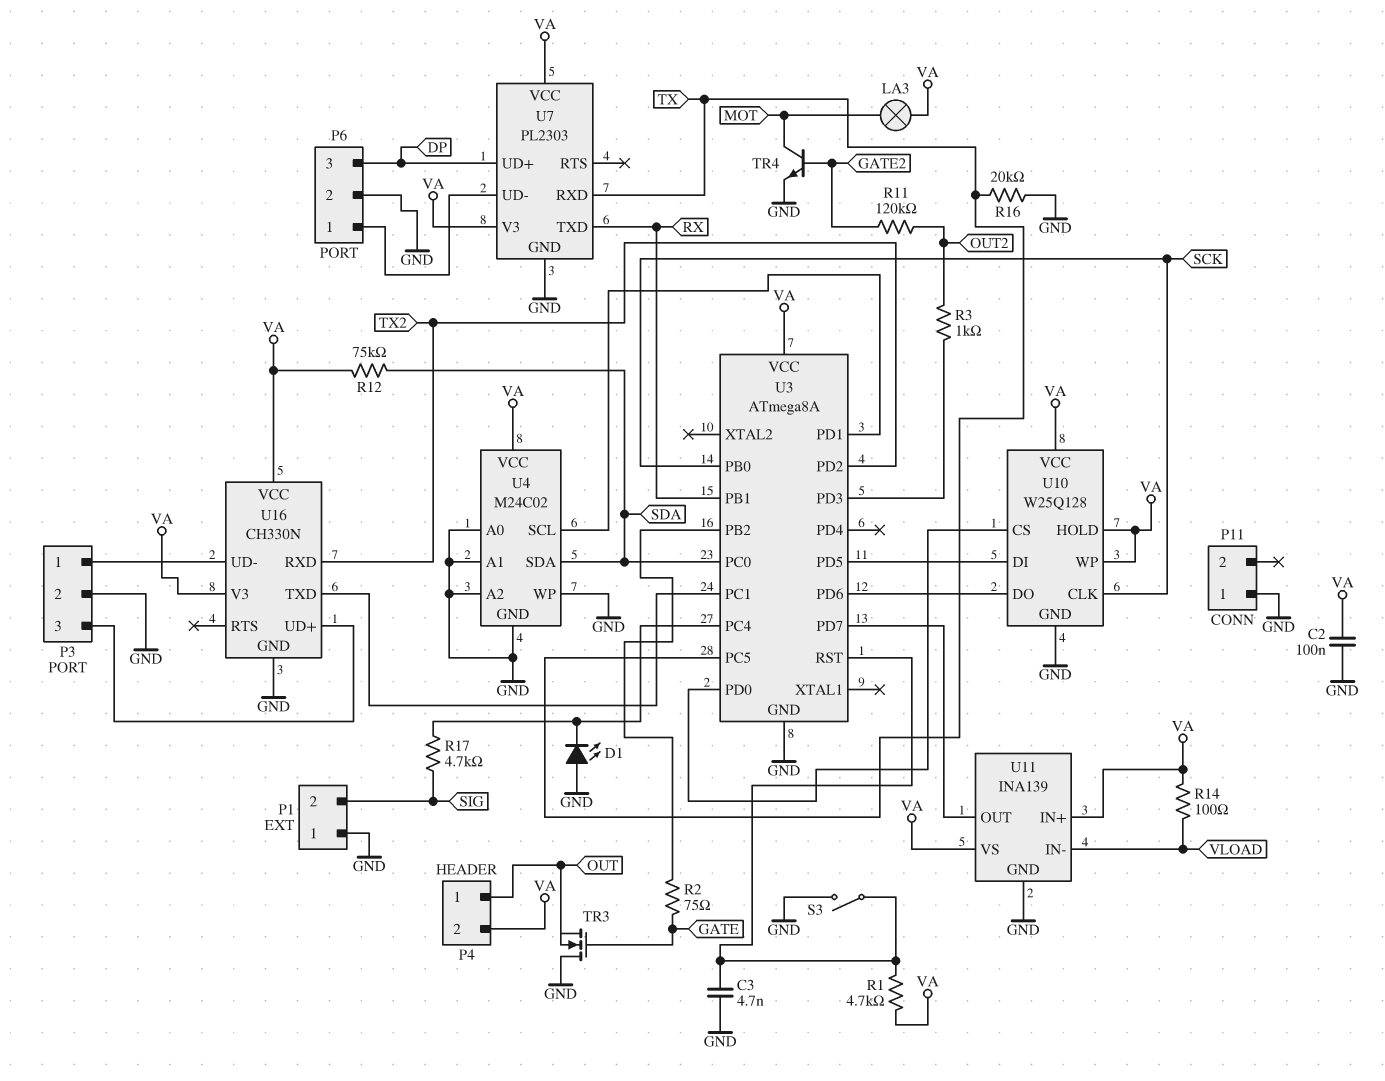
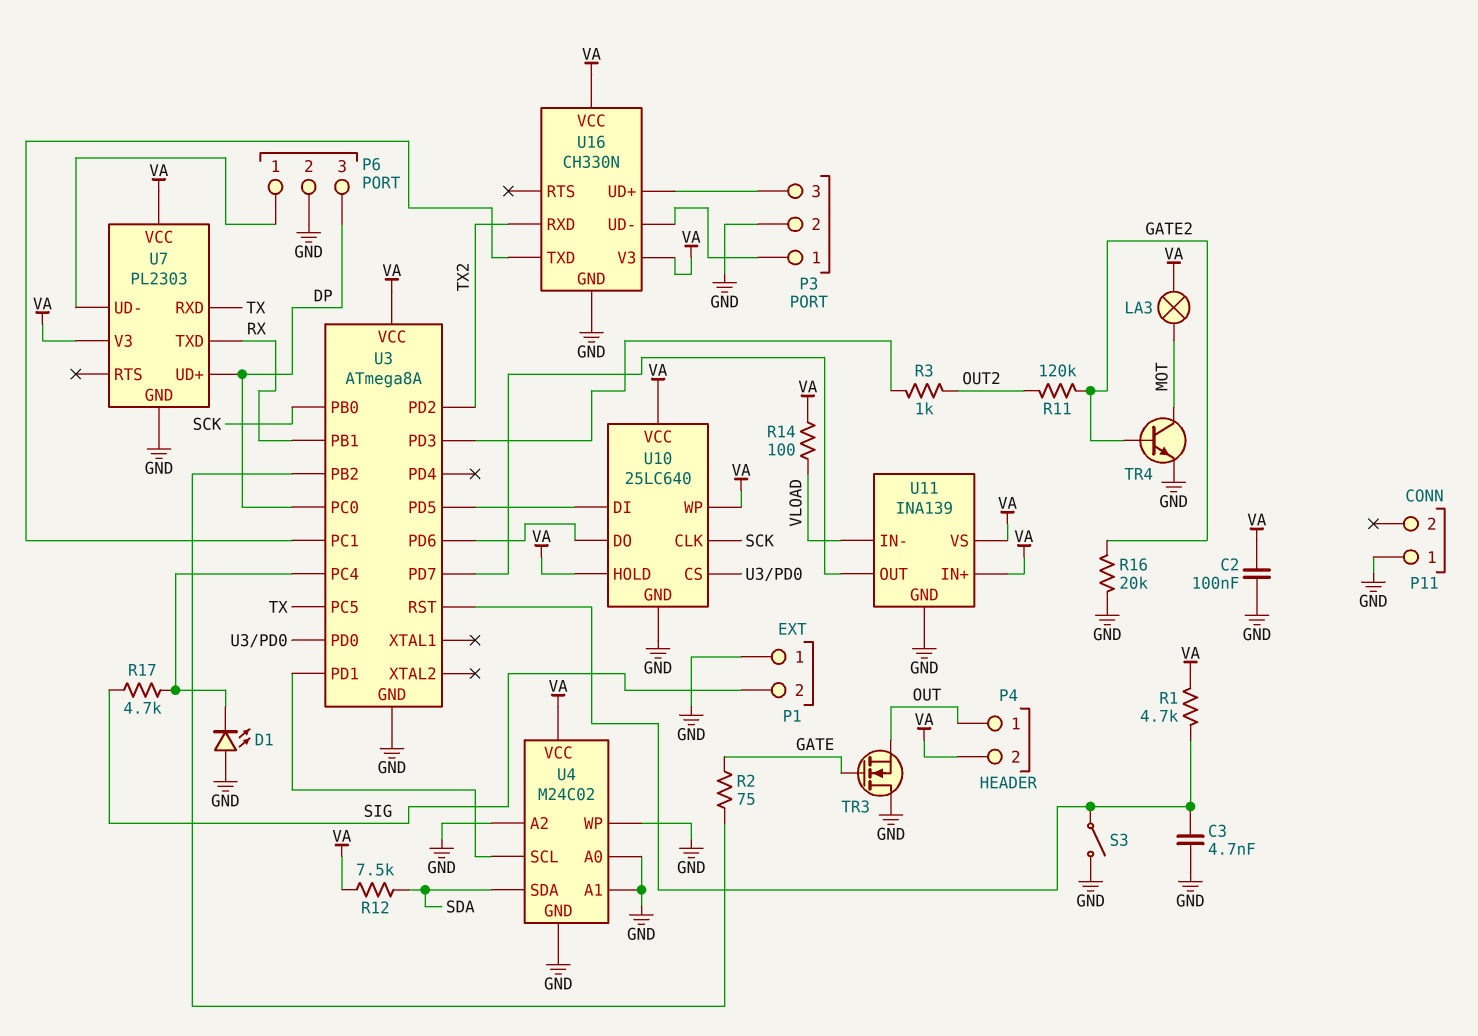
R12: 75k (SDA, VA) -> 7.5k (SDA, VA)
R16: 20k (GND, TX) -> 20k (GATE2, GND)
U3 pin PC0: SDA -> DP
U10: W25Q128 -> 25LC640

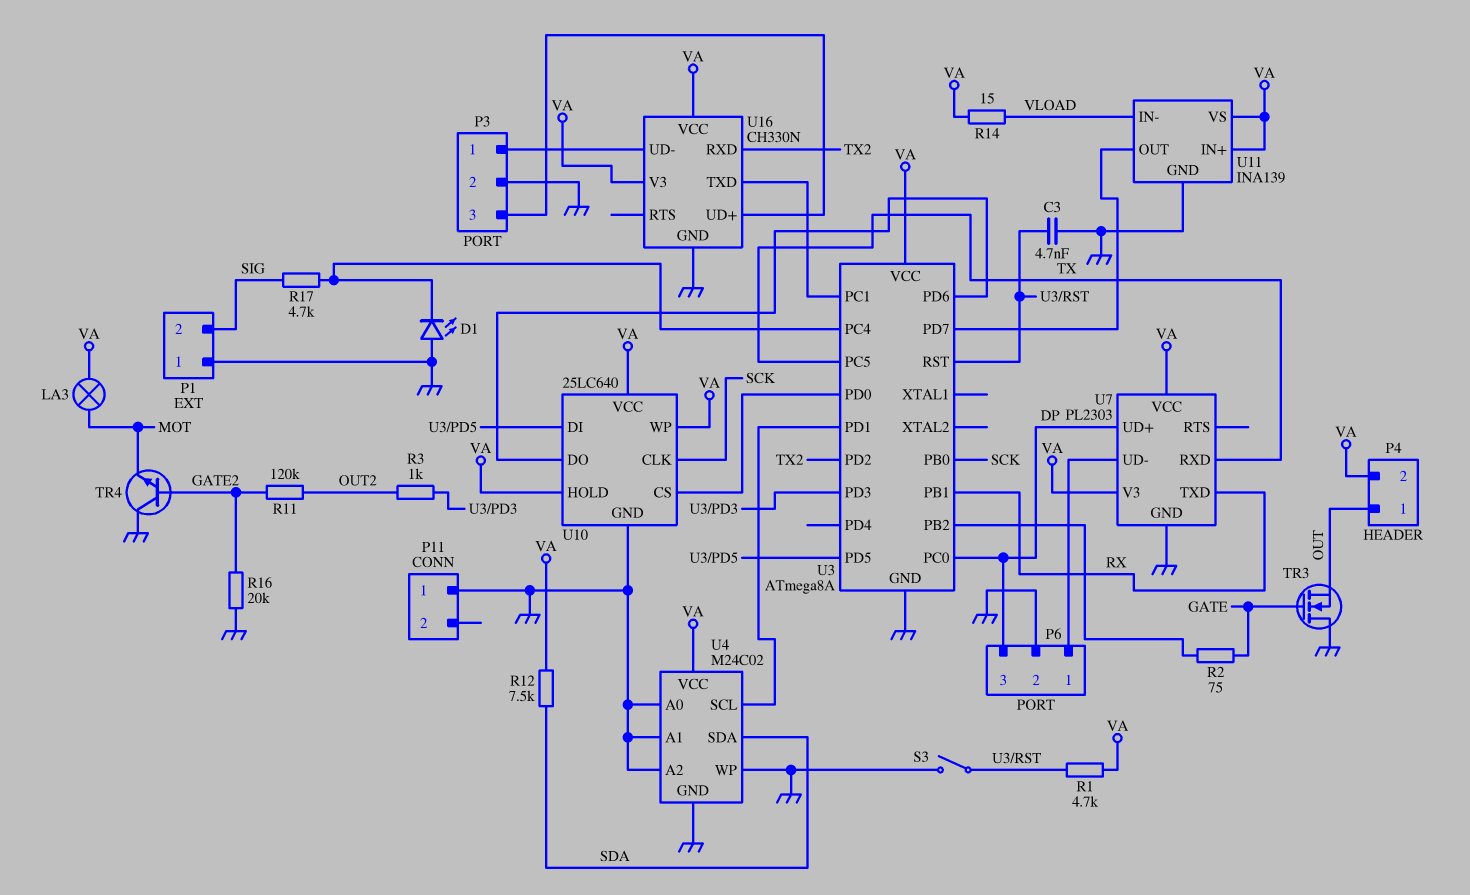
C2: 100nF (GND, VA) -> none
R14: 100 (VA, VLOAD) -> 15 (VA, VLOAD)
TR4: NPN (B GATE2, C MOT, E GND) -> NPN (B GATE2, C GND, E MOT)

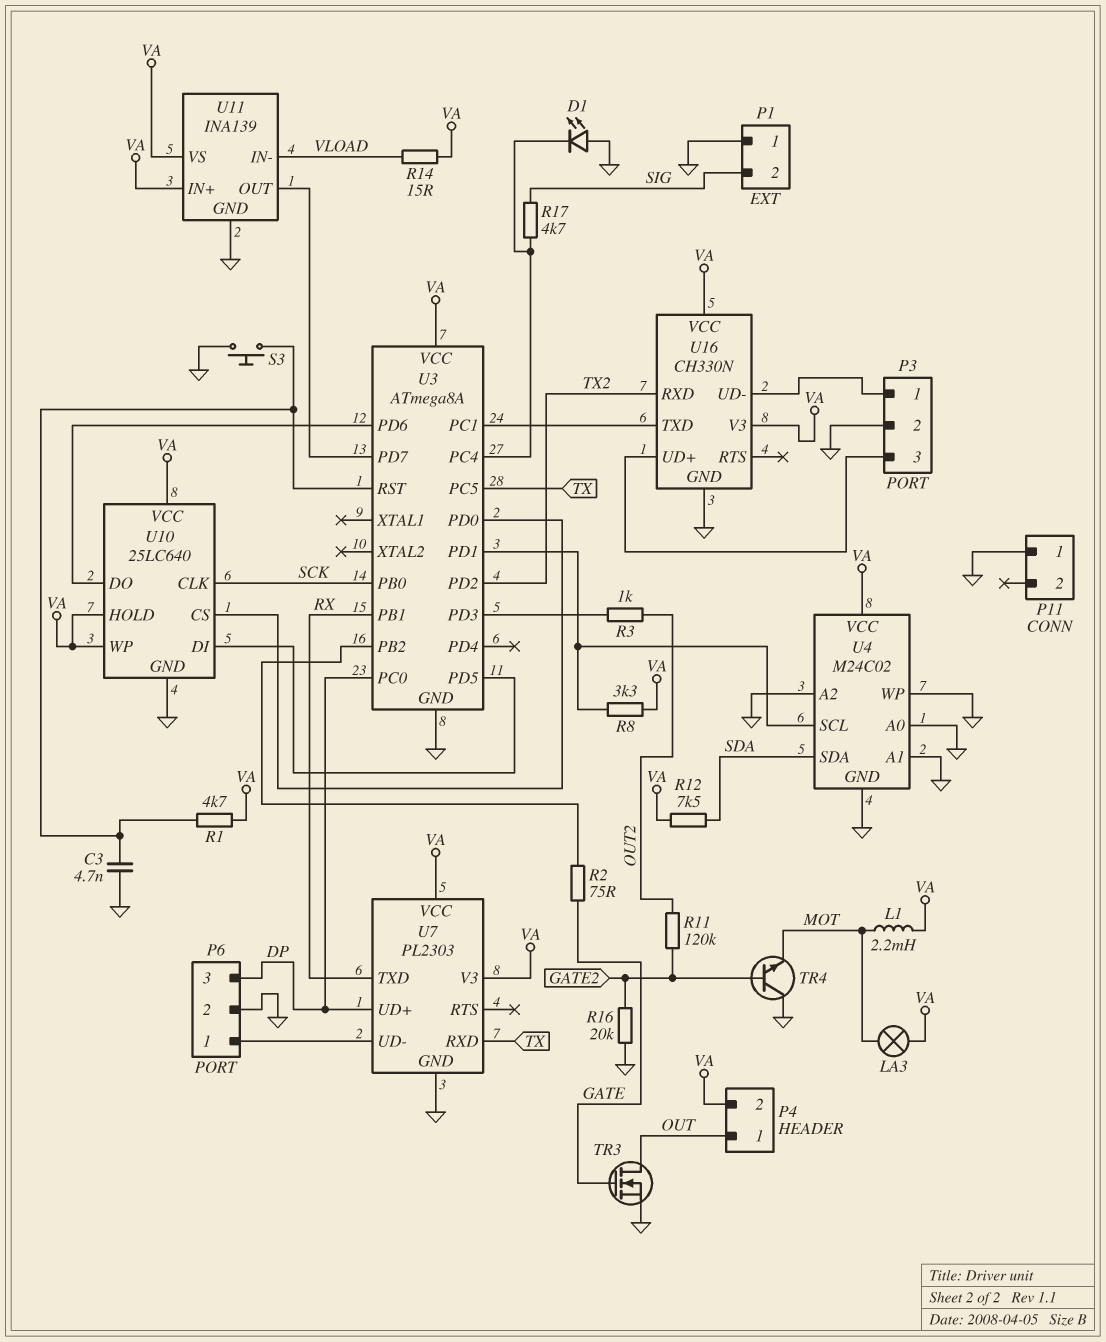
L1: none -> 2.2mH (MOT, VA)
R8: none -> 3.3k (U3/PD1, VA)
S3: switch (GND, U3/RST) -> button (GND, U3/RST)
TR3: NMOS (G GATE, D GND, S OUT) -> NMOS (G GATE, D OUT, S GND)

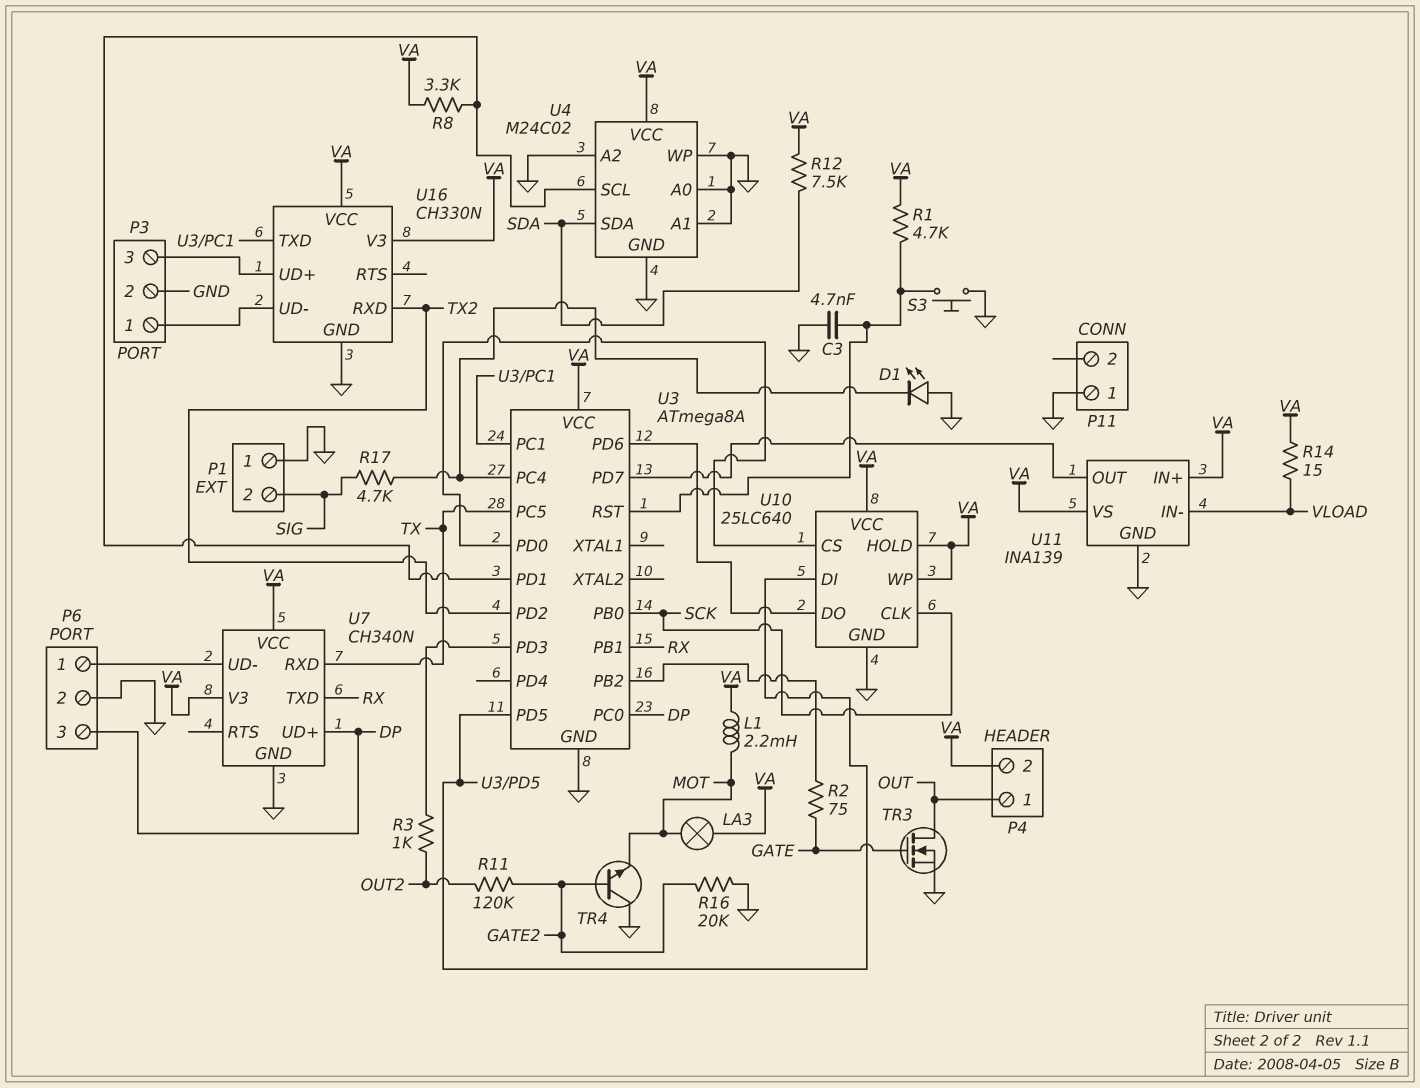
U7: PL2303 -> CH340N

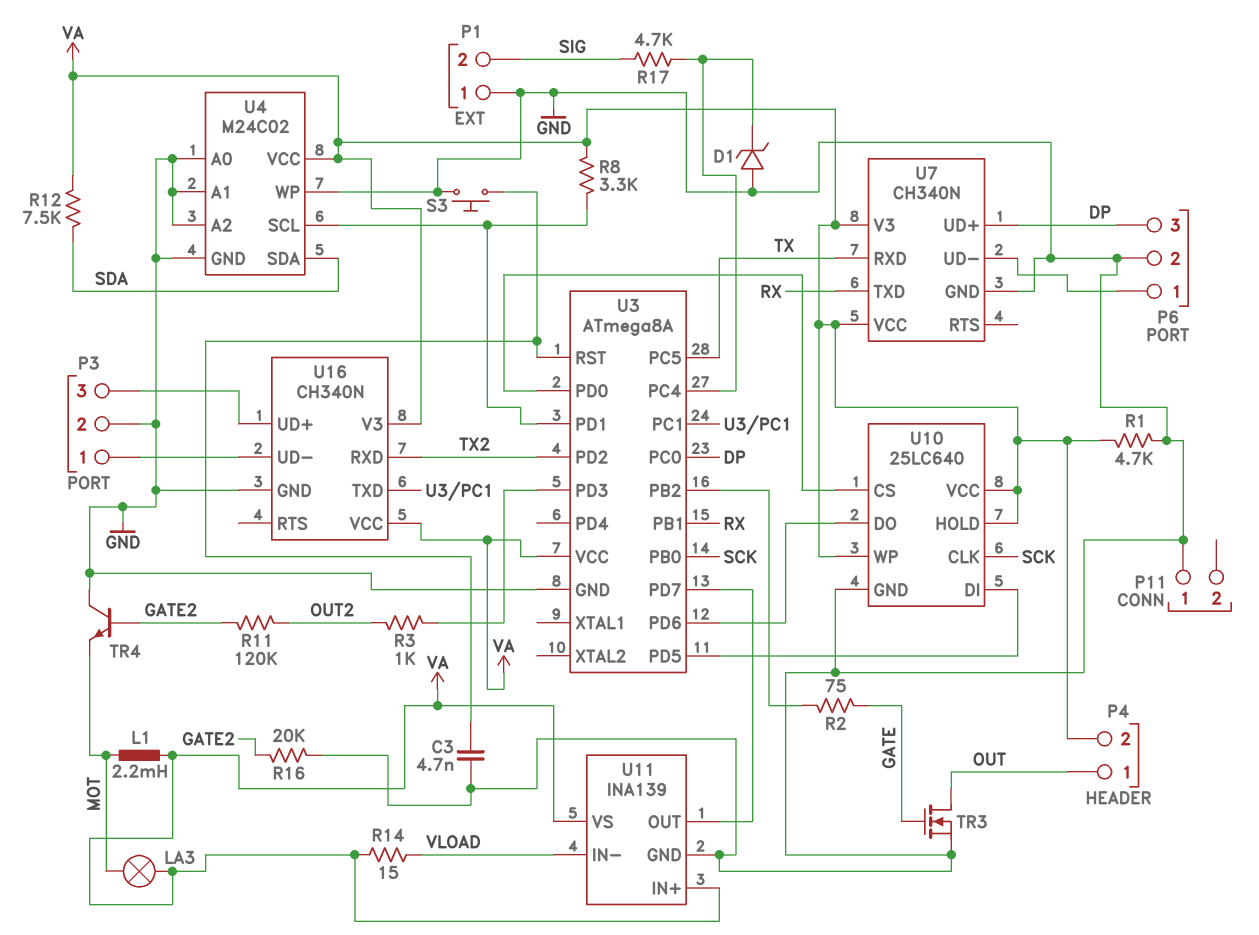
D1: LED (A GND, K U3/PC4) -> zener (A GND, K U3/PC4)
R1: 4.7k (U3/RST, VA) -> 4.7k (GND, VA)
U16: CH330N -> CH340N

